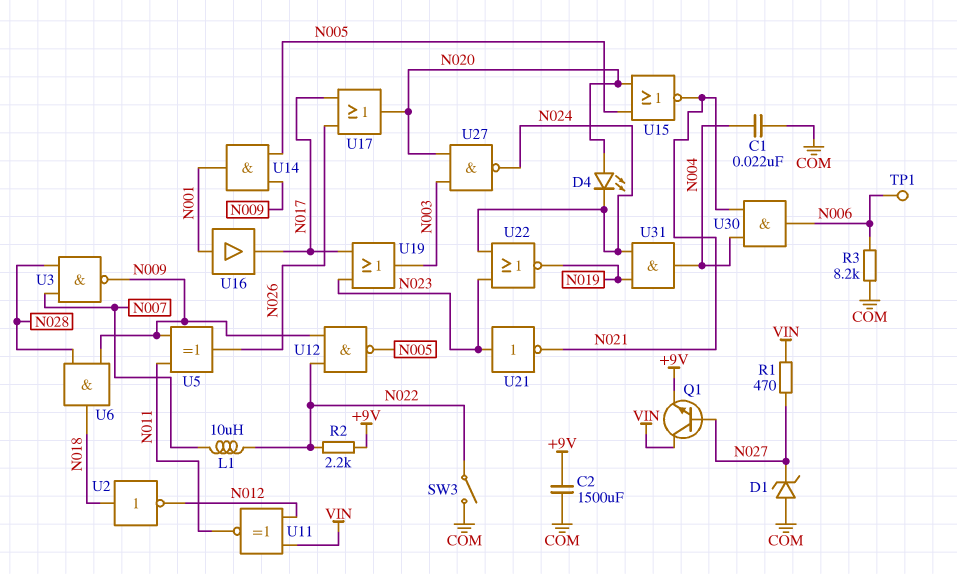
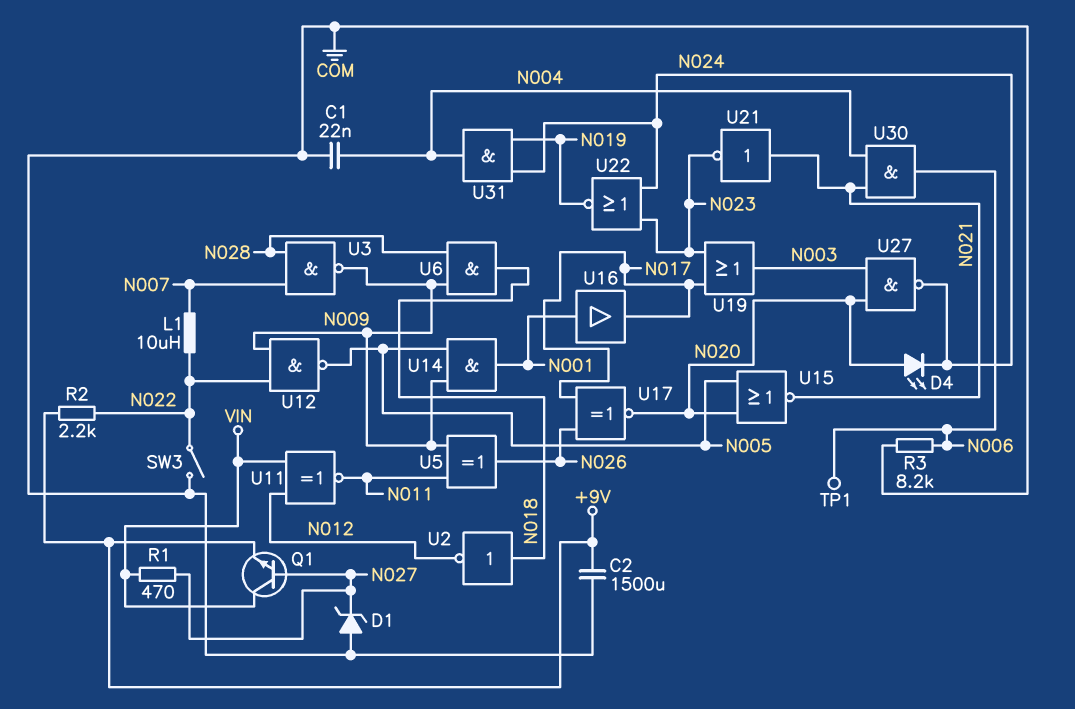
U17: OR (in N017, in N026, out N020) -> XNOR (in N017, in N026, out N020)
U21: NOT (in N023, out N021) -> NOT (in N021, out N023)

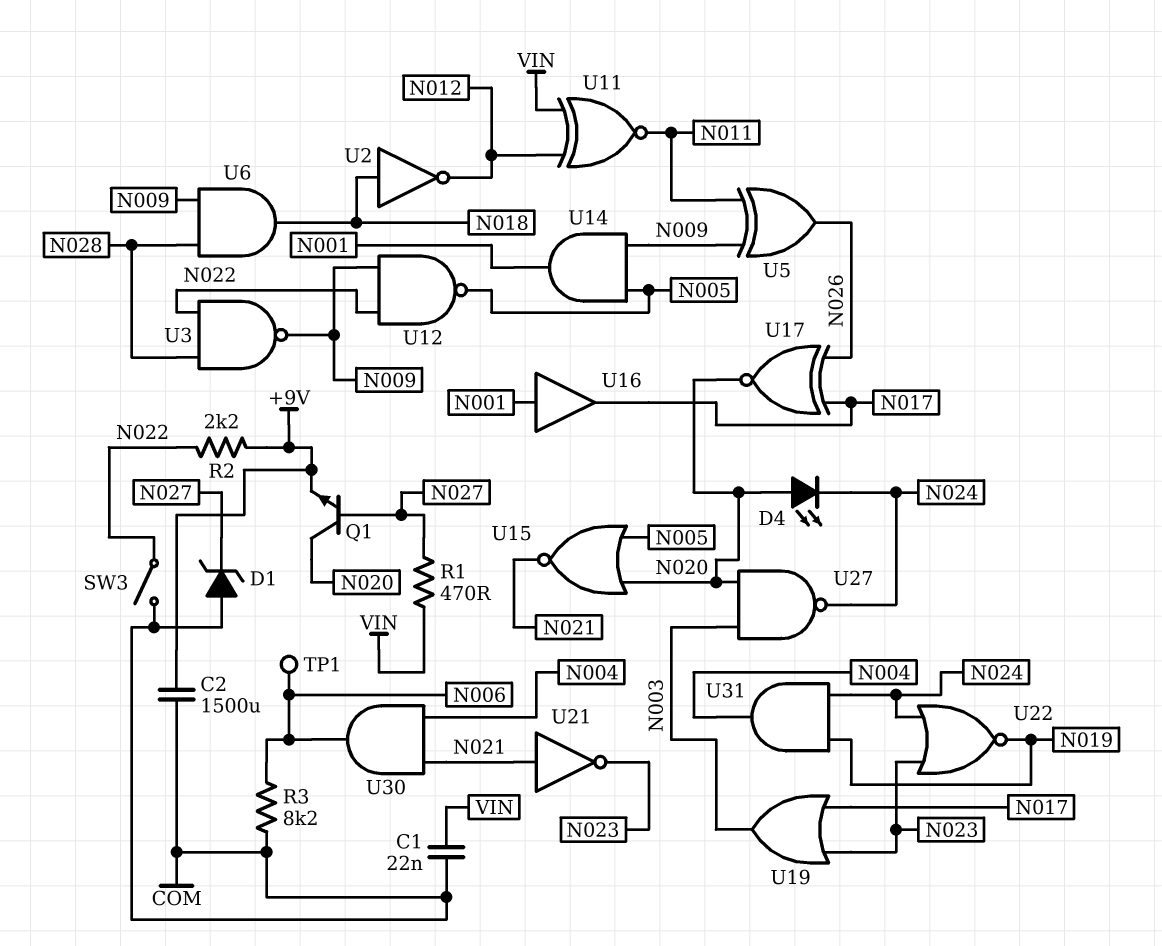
C1: 22nF (COM, N004) -> 22nF (COM, VIN)
L1: 10uH (N007, N022) -> none
Q1: NPN (B N027, C VIN, E +9V) -> NPN (B N027, C N020, E +9V)
U3: NAND (in N007, in N028, out N009) -> NAND (in N022, in N028, out N009)

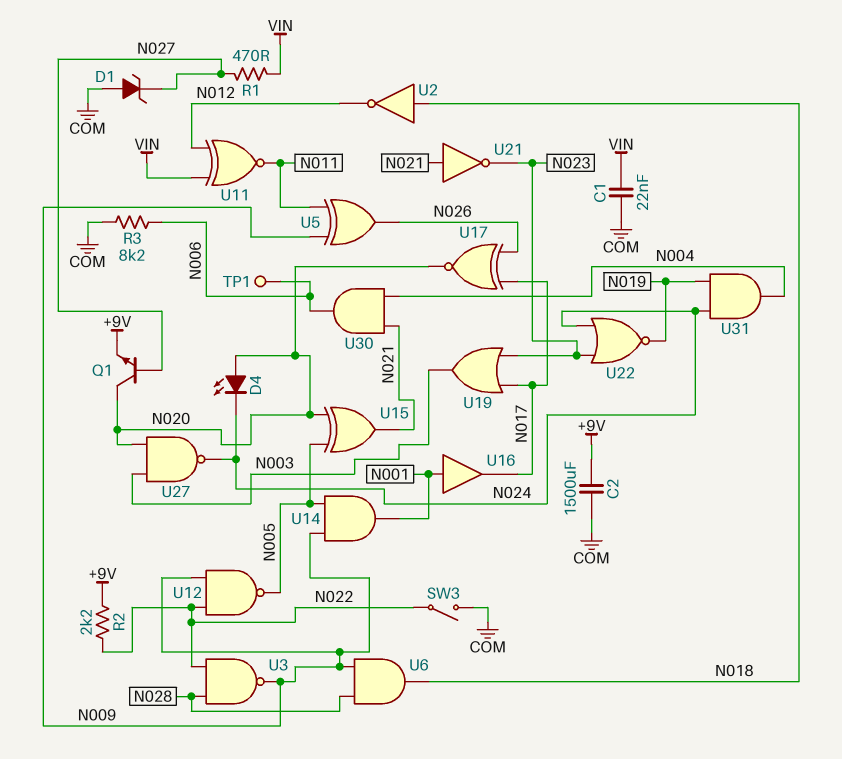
U15: NOR (in N005, in N020, out N021) -> XOR (in N005, in N020, out N021)

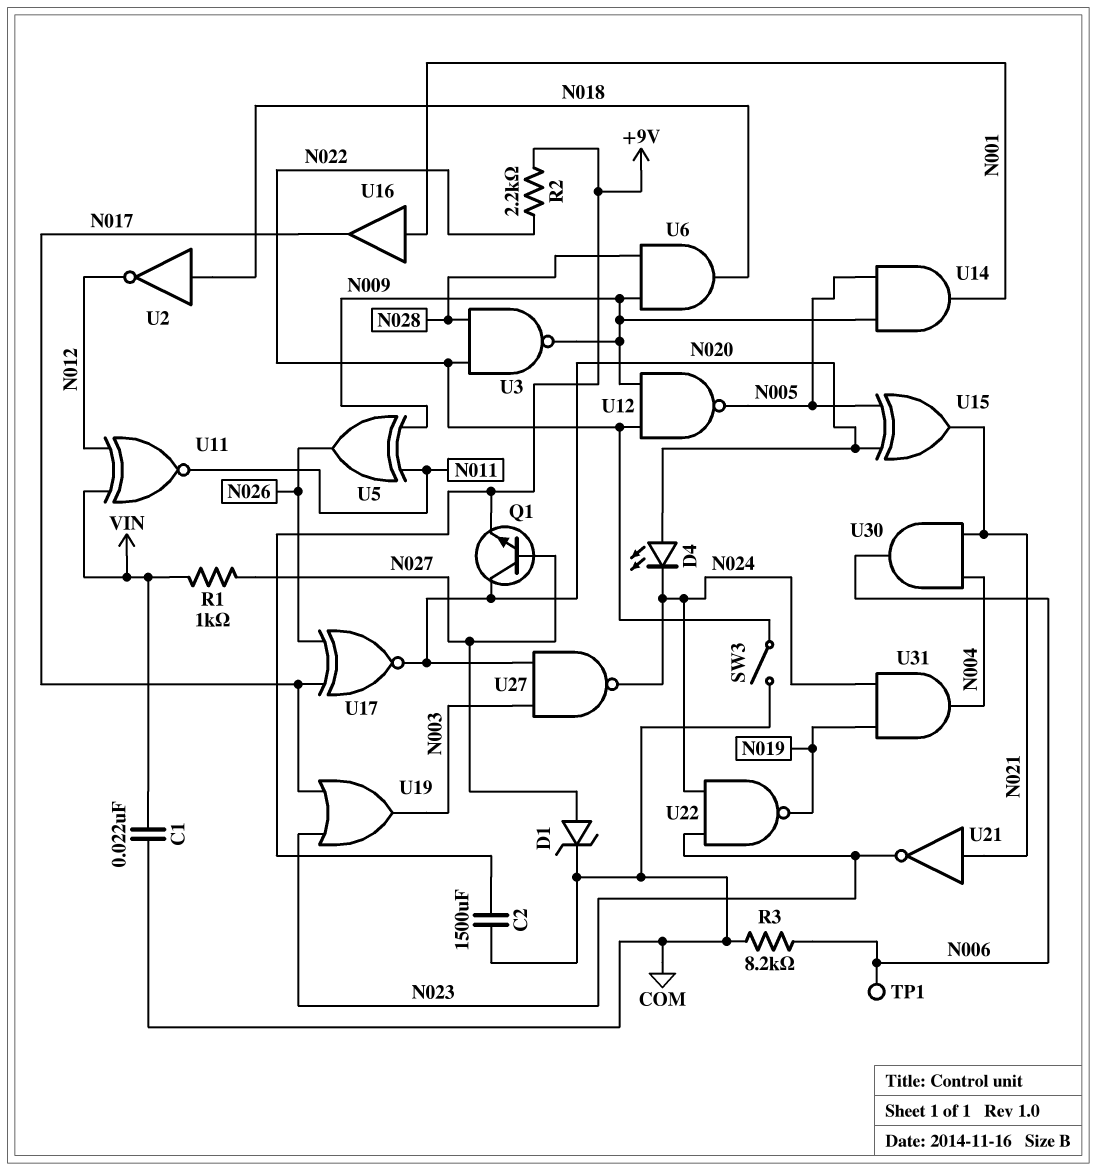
D1: zener (A COM, K N027) -> zener (A N027, K COM)
R1: 470 (N027, VIN) -> 1k (N027, VIN)
U22: NOR (in N023, in N024, out N019) -> NAND (in N023, in N024, out N019)

